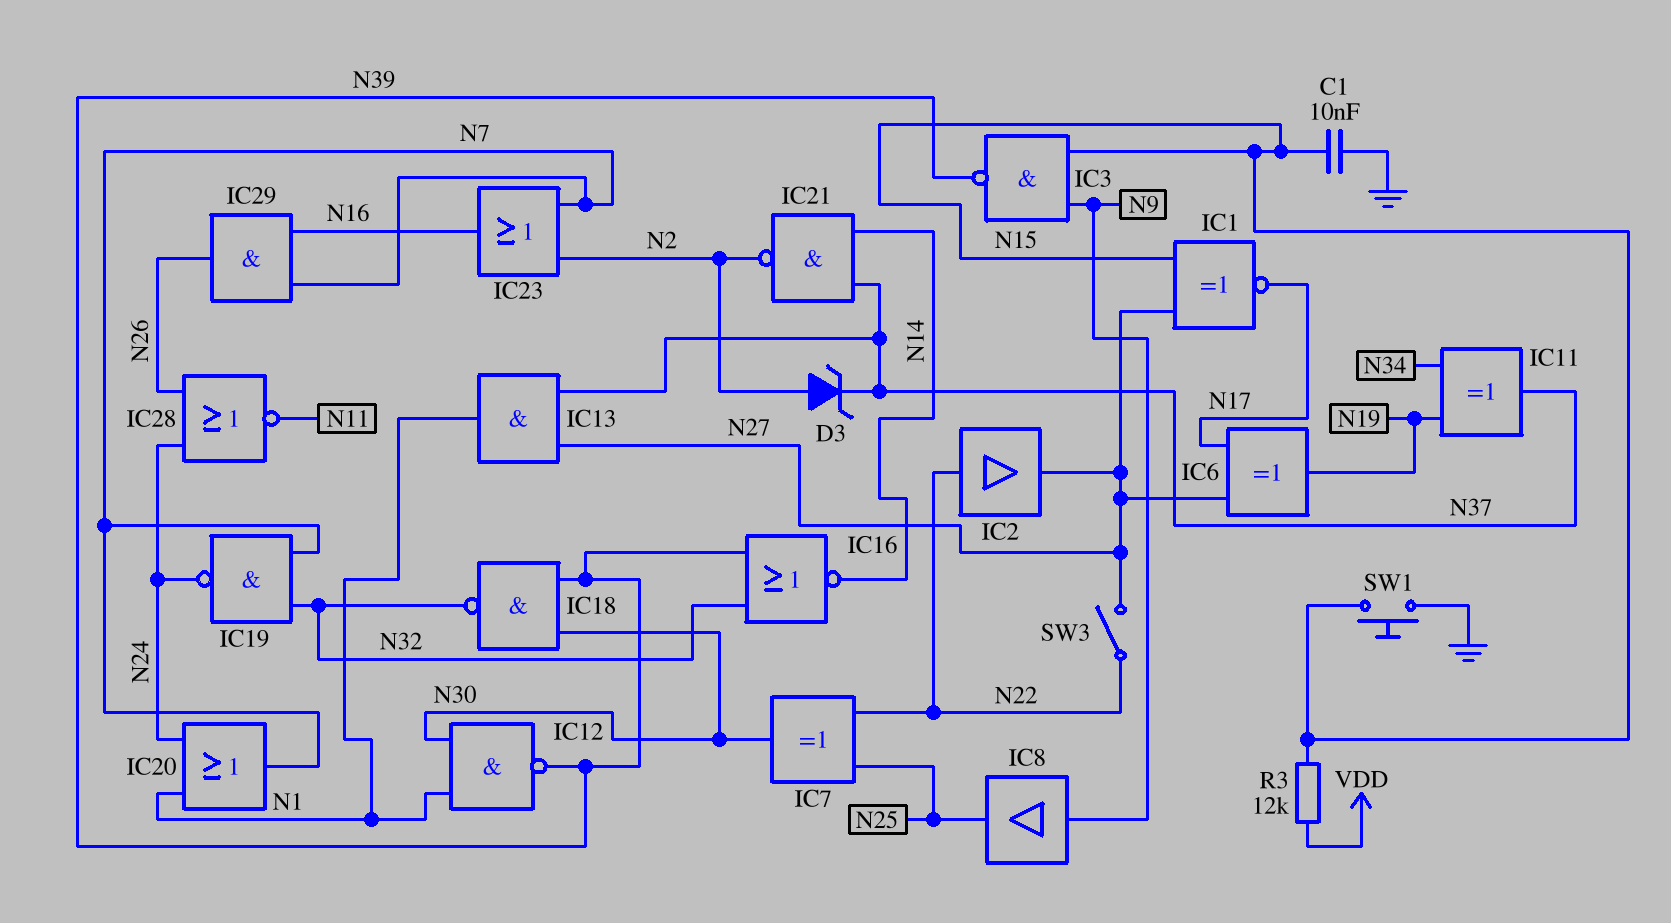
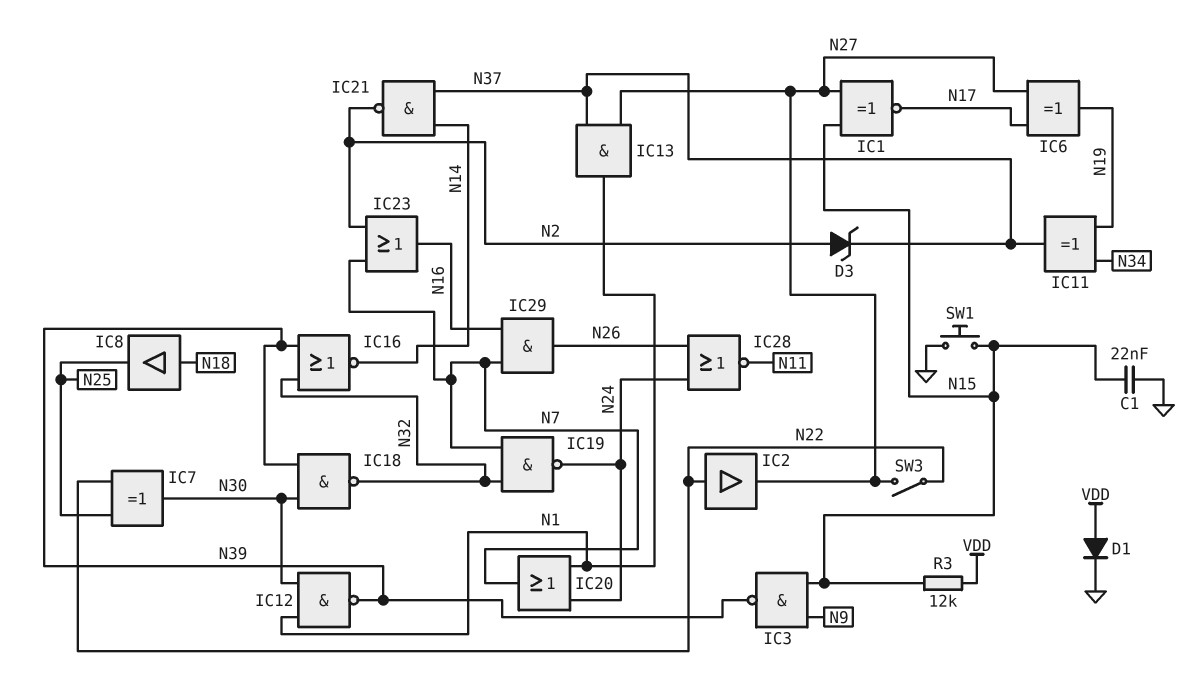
C1: 10nF (GND, N15) -> 22nF (GND, N15)
D1: none -> diode (A VDD, K GND)
IC8: buffer (in N9, out N25) -> buffer (in N18, out N25)

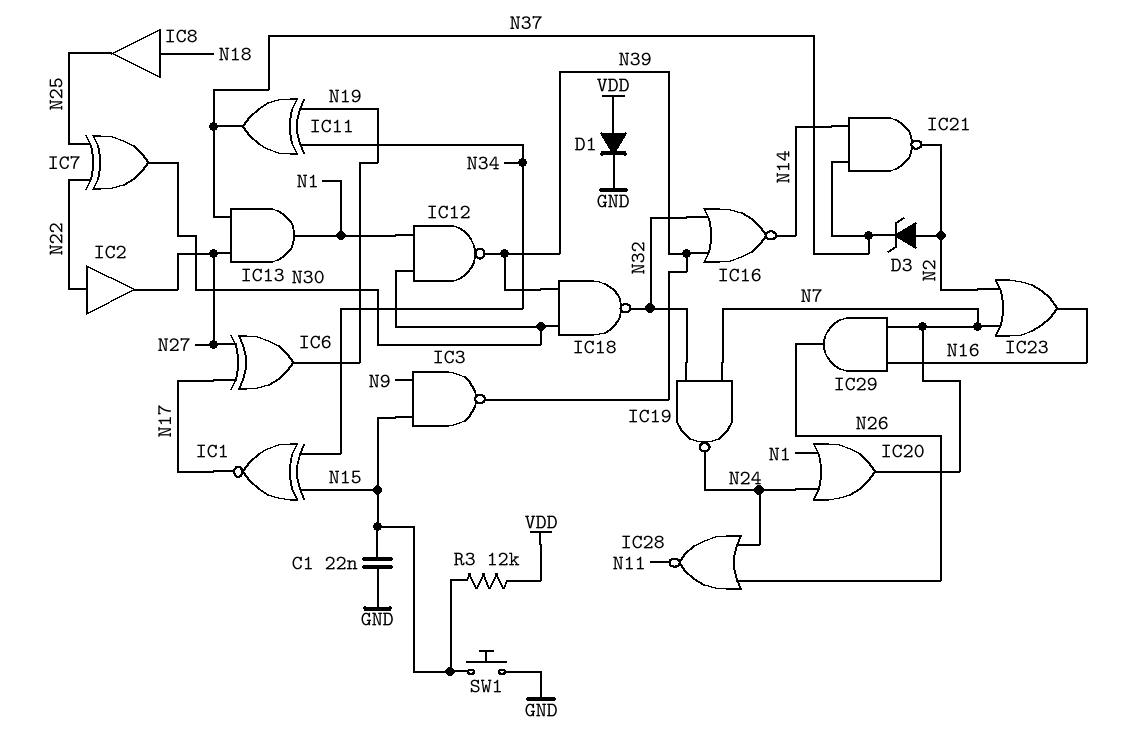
IC1: XNOR (in N15, in N27, out N17) -> XNOR (in N15, in N34, out N17)
SW3: switch (N22, N27) -> none

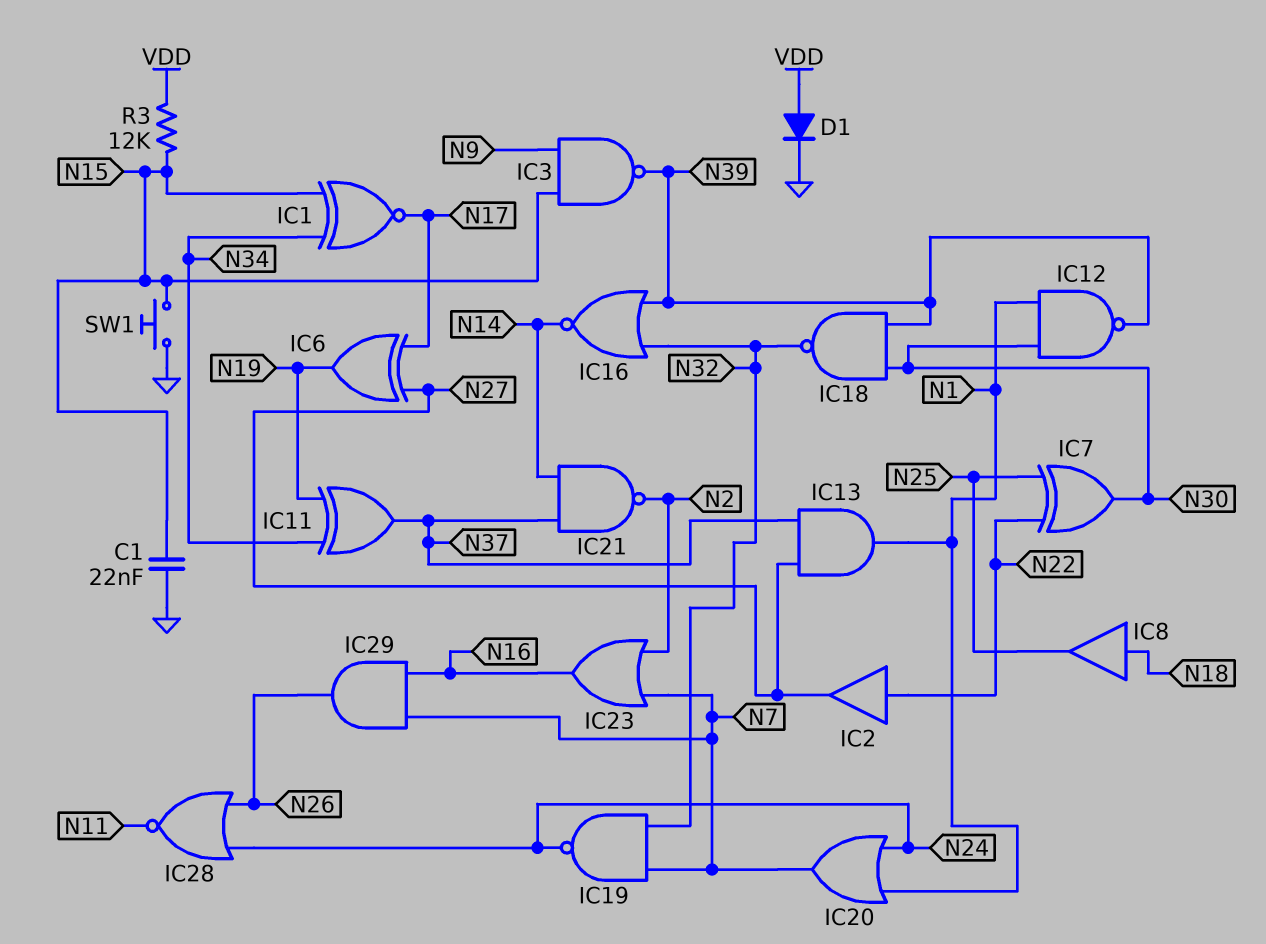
D3: zener (A N2, K N37) -> none

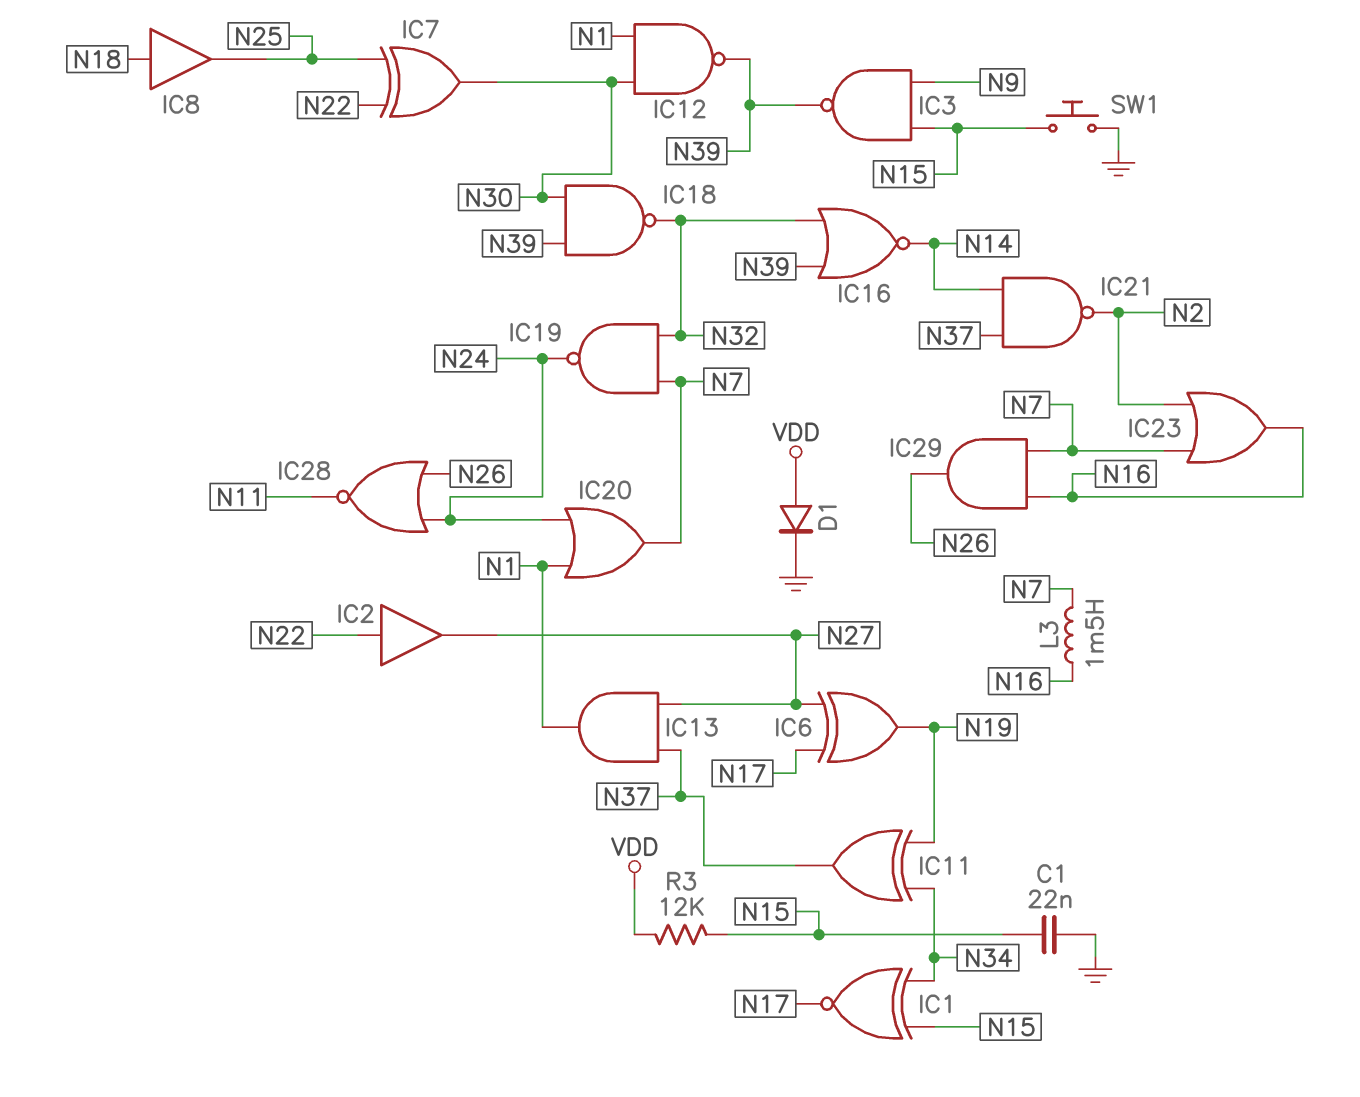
L3: none -> 1.5mH (N7, N16)

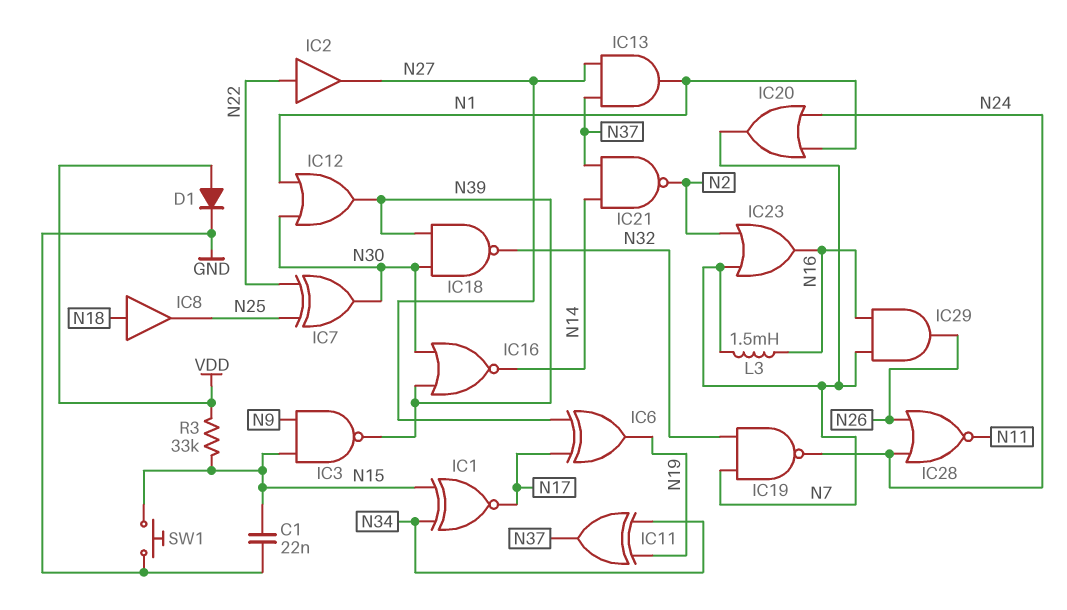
IC12: NAND (in N1, in N30, out N39) -> OR (in N1, in N30, out N39)
IC16: NOR (in N32, in N39, out N14) -> NOR (in N30, in N39, out N14)
R3: 12k (N15, VDD) -> 33k (N15, VDD)

